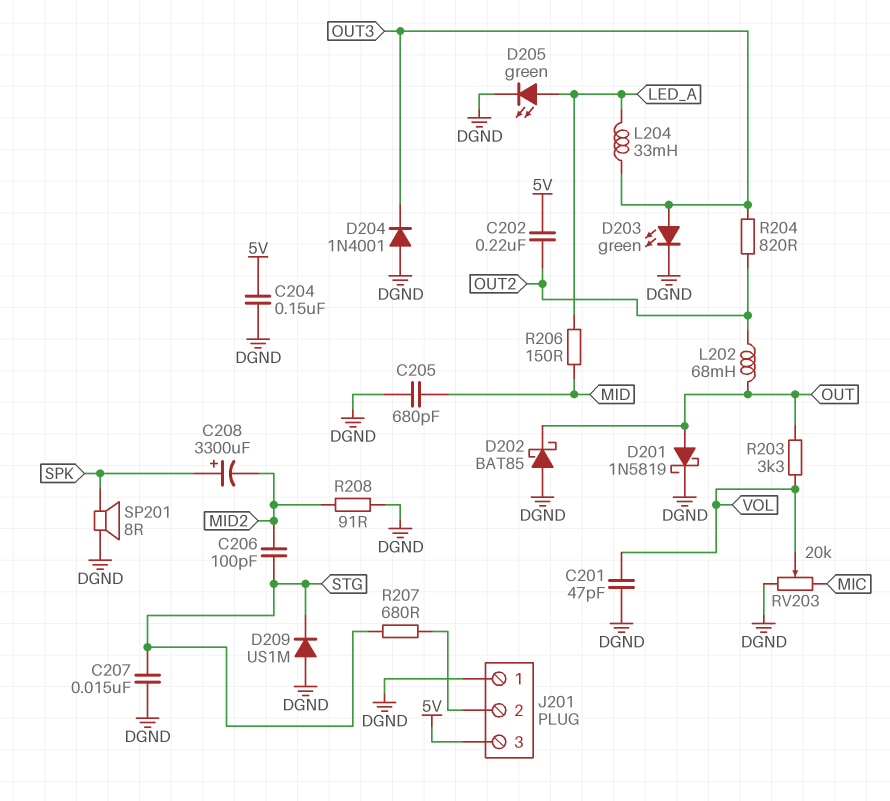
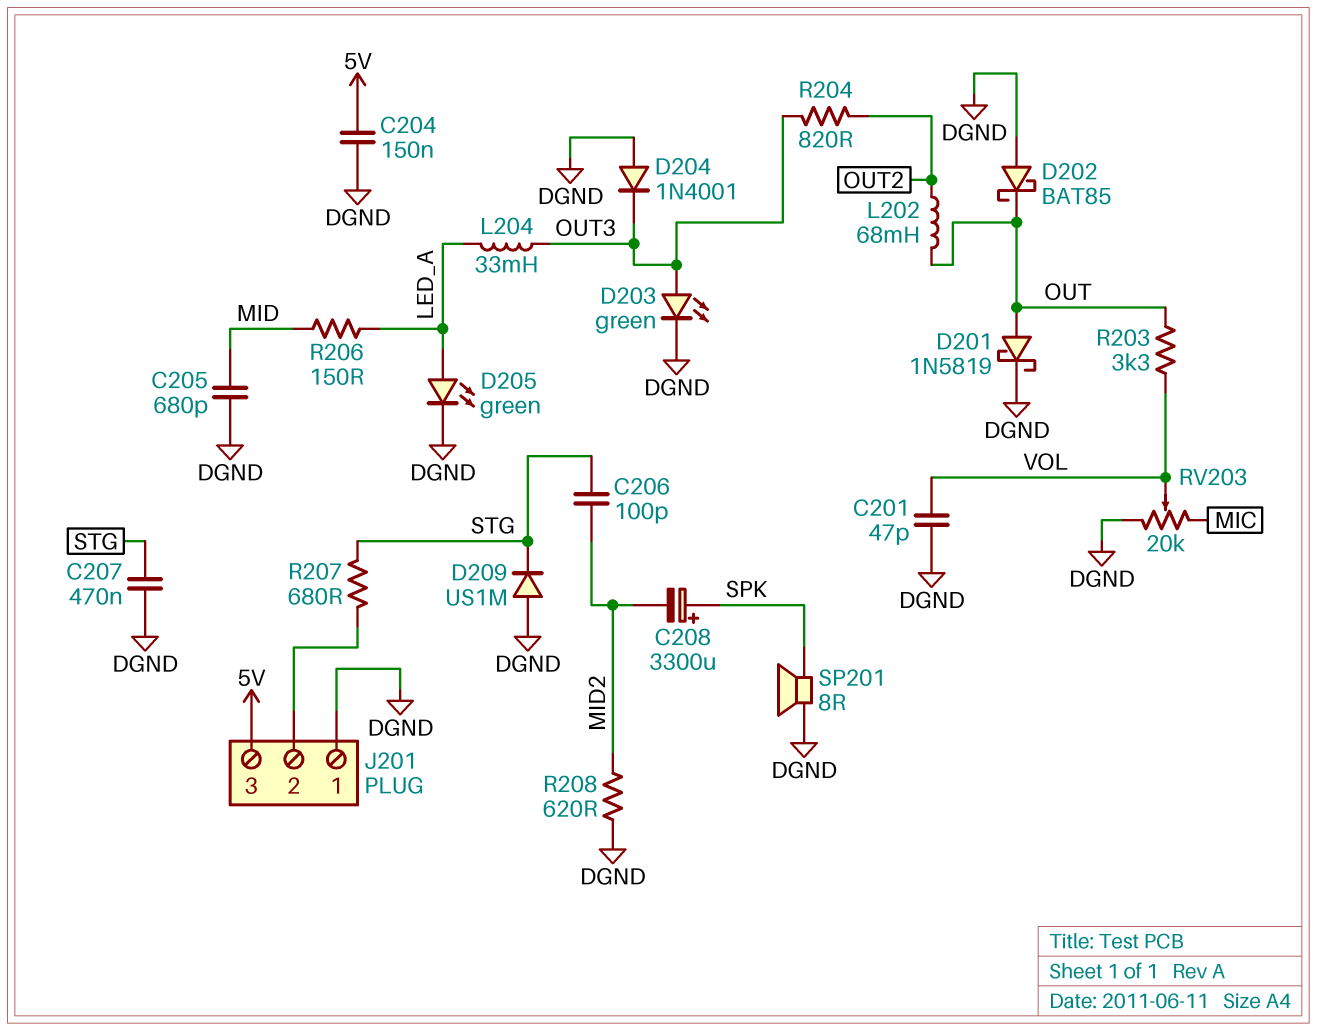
C202: 220nF (5V, OUT2) -> none
C207: 15nF (DGND, STG) -> 470nF (DGND, STG)
R208: 91 (DGND, MID2) -> 620 (DGND, MID2)

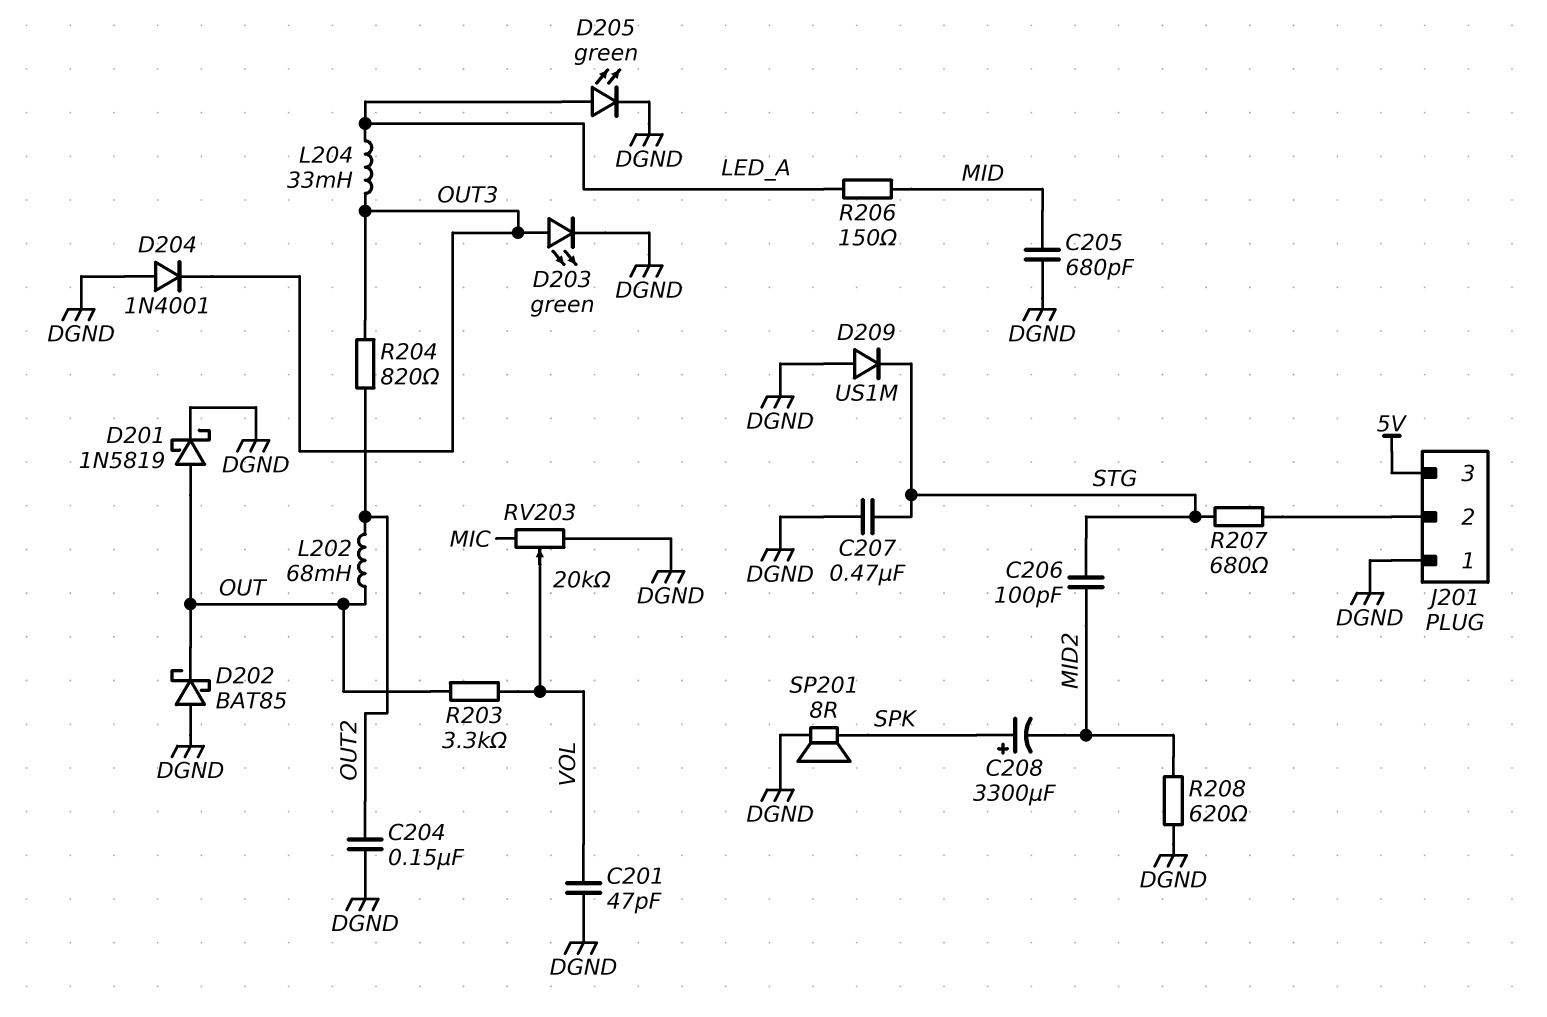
C204: 150nF (5V, DGND) -> 150nF (DGND, OUT2)

